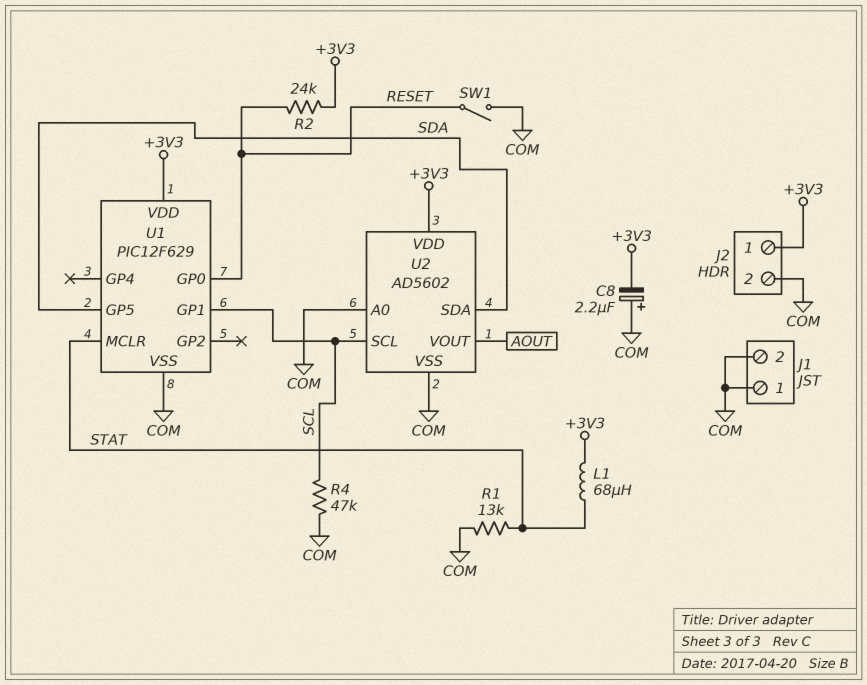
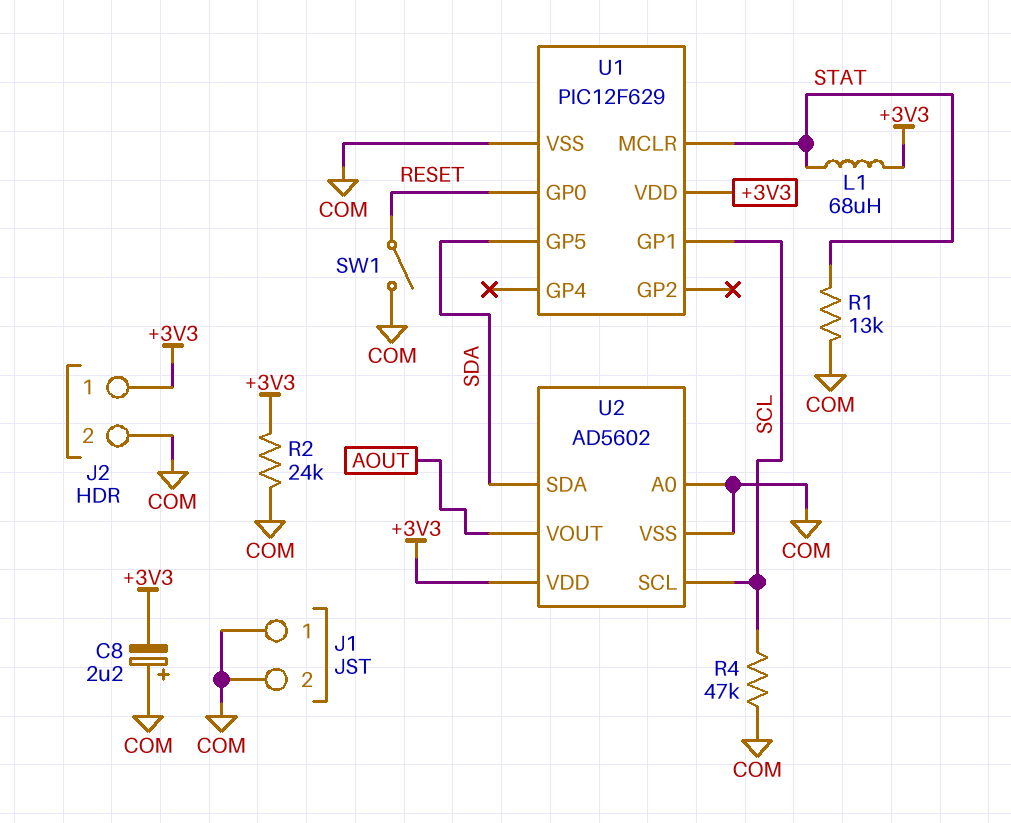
R2: 24k (+3V3, RESET) -> 24k (+3V3, COM)

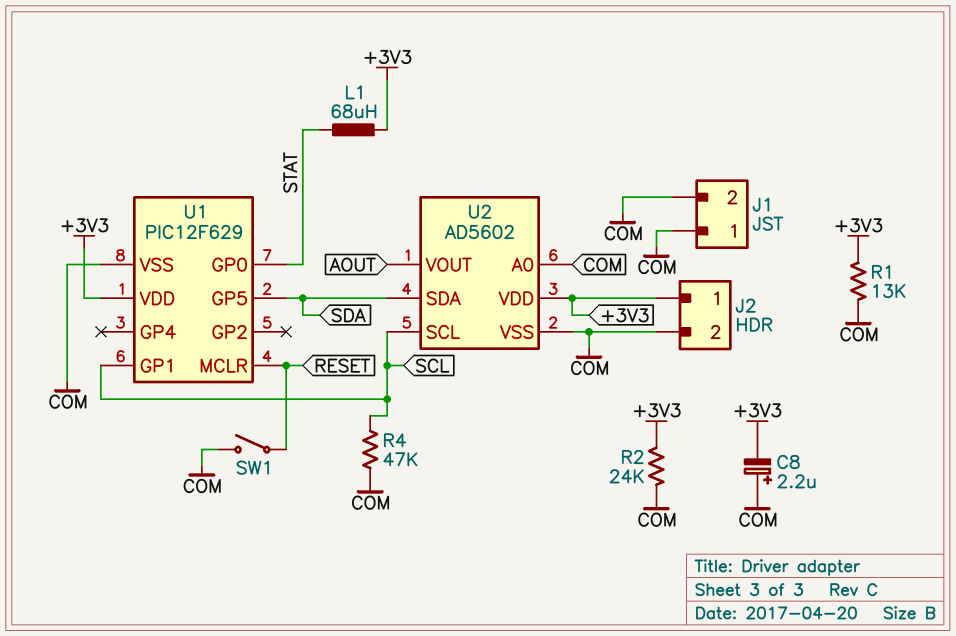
R1: 13k (COM, STAT) -> 13k (+3V3, COM)
U1 pin GP0: RESET -> STAT
U1 pin MCLR: STAT -> RESET

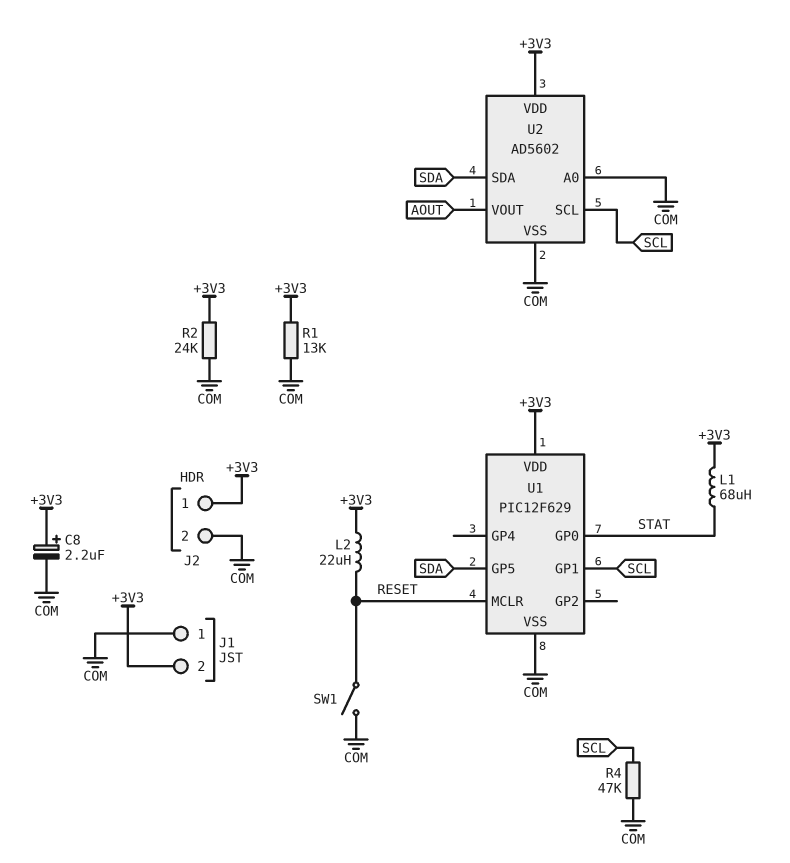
C8: 2.2uF (plus COM, minus +3V3) -> 2.2uF (plus +3V3, minus COM)
J1 pin 2: COM -> +3V3
L2: none -> 22uH (+3V3, RESET)

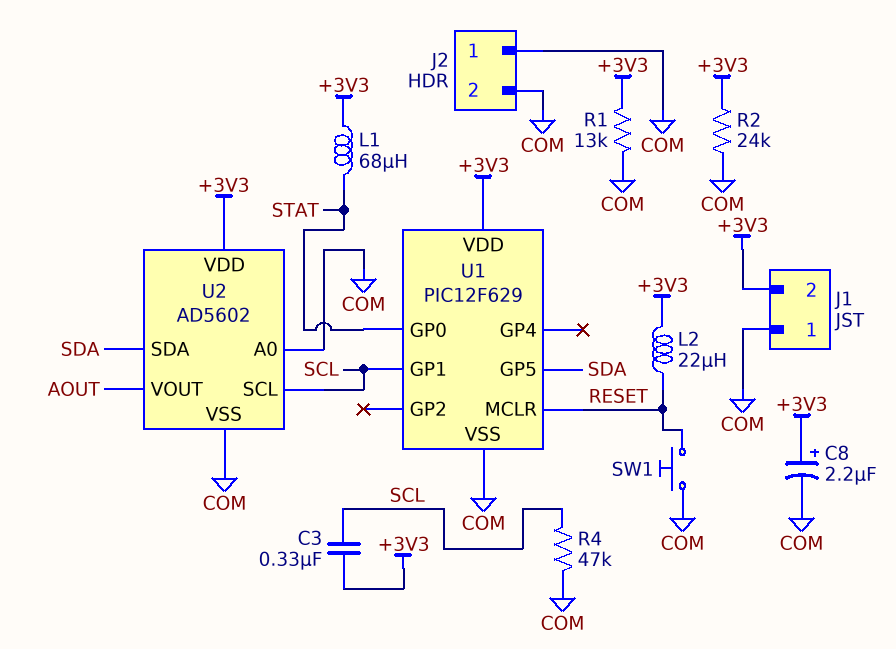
C3: none -> 330nF (+3V3, SCL)
J2 pin 1: +3V3 -> COM
SW1: switch (COM, RESET) -> button (COM, RESET)

